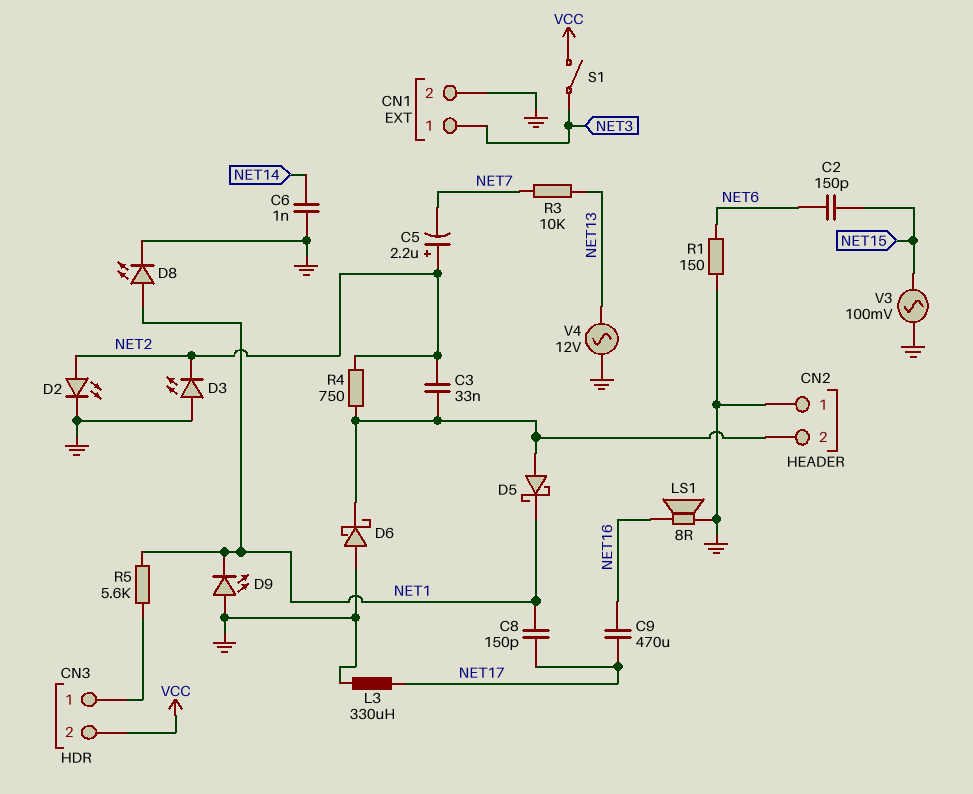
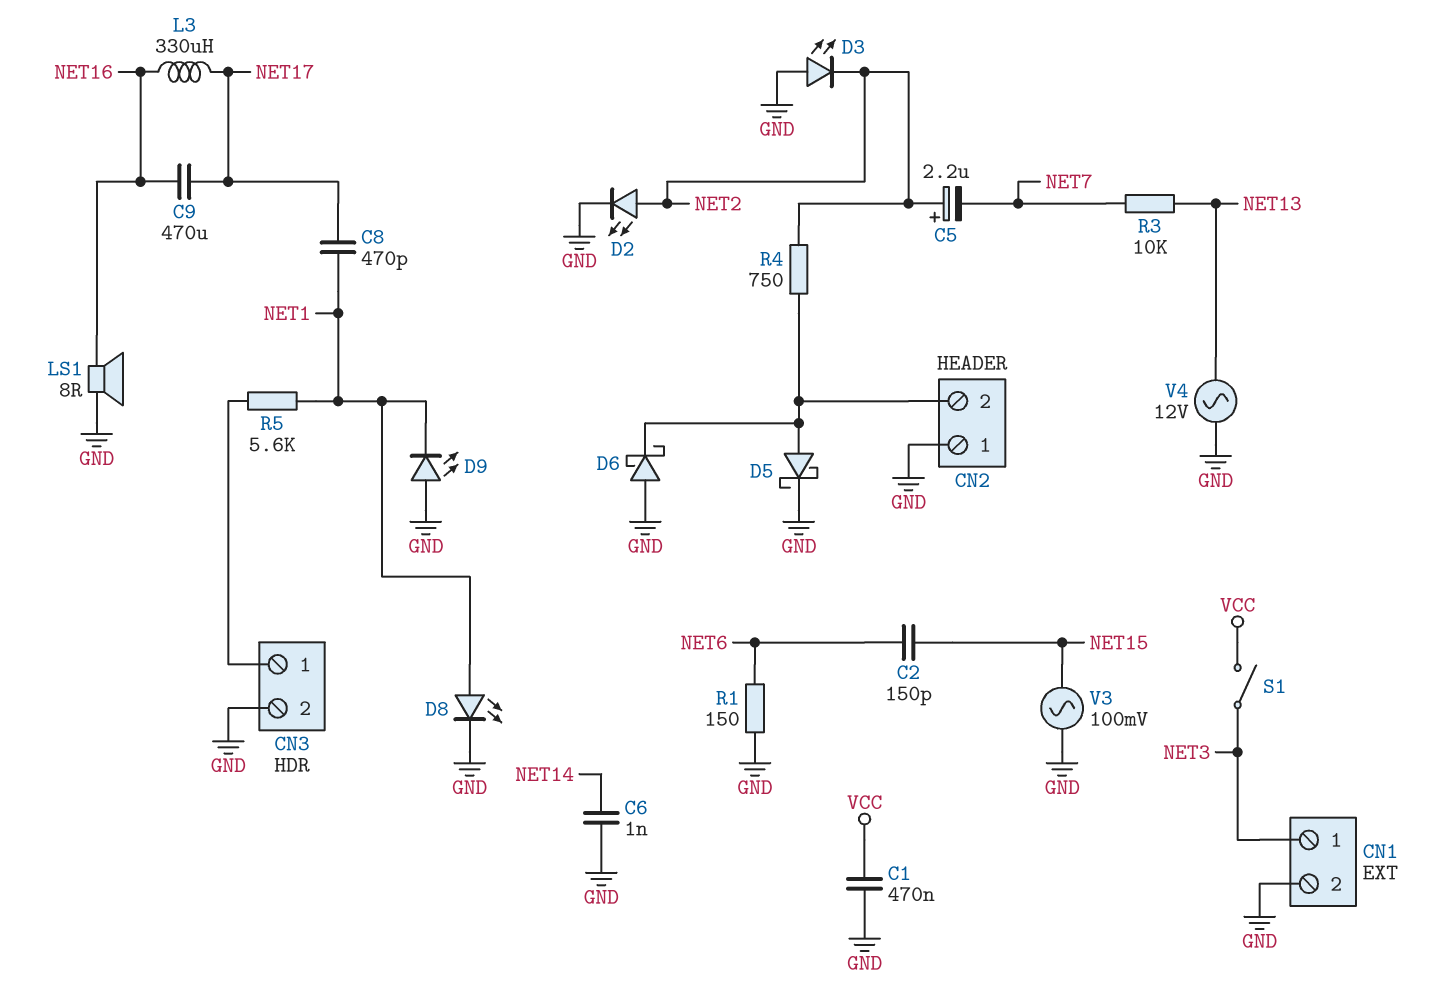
C1: none -> 470nF (GND, VCC)
C3: 33nF (CN2/2, NET2) -> none
C8: 150pF (NET1, NET17) -> 470pF (NET1, NET17)
CN3 pin 2: VCC -> GND
D5: schottky (A CN2/2, K NET1) -> schottky (A CN2/2, K GND)
L3: 330uH (GND, NET17) -> 330uH (NET16, NET17)

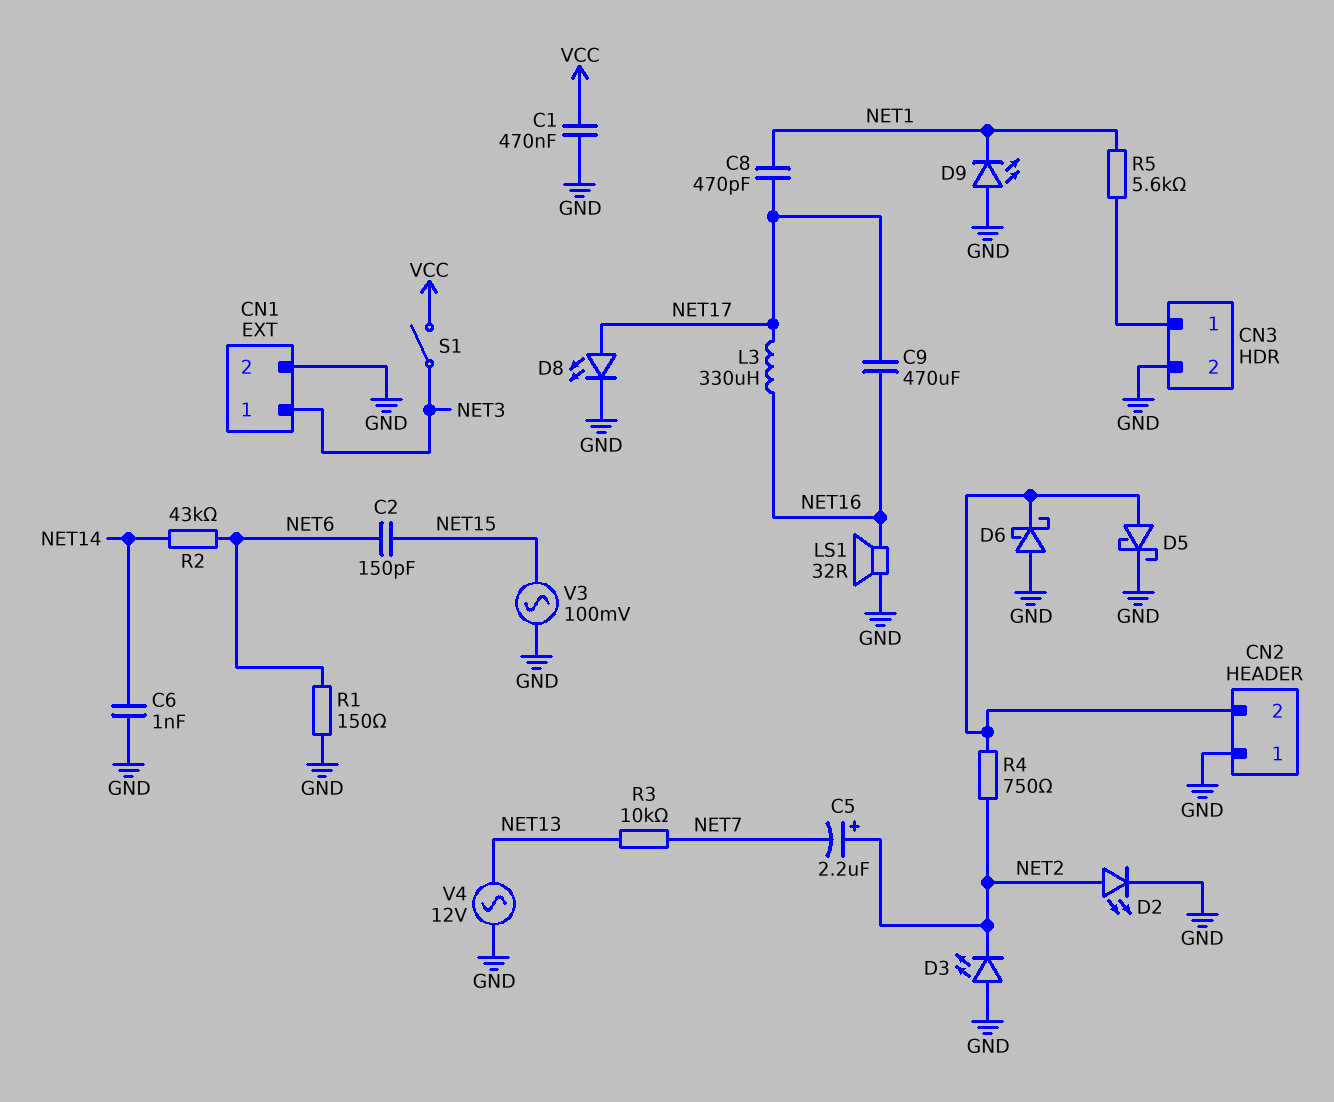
D8: LED (A NET1, K GND) -> LED (A NET17, K GND)
LS1: speaker 8R (GND, NET16) -> speaker 32R (GND, NET16)
R2: none -> 43k (NET6, NET14)

